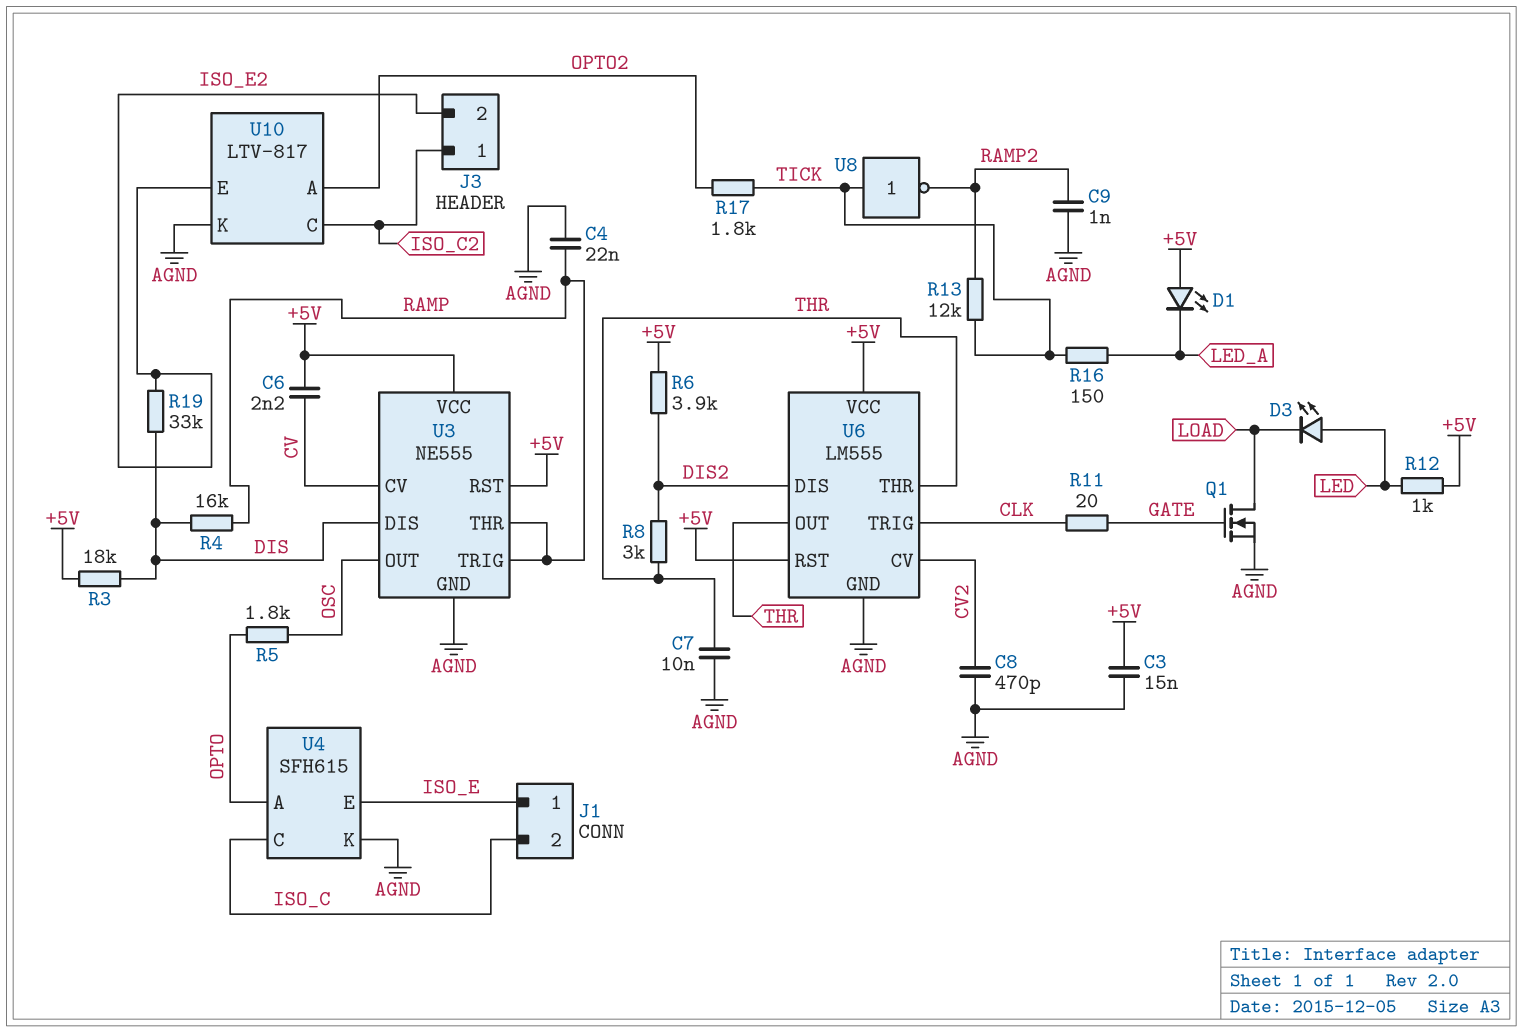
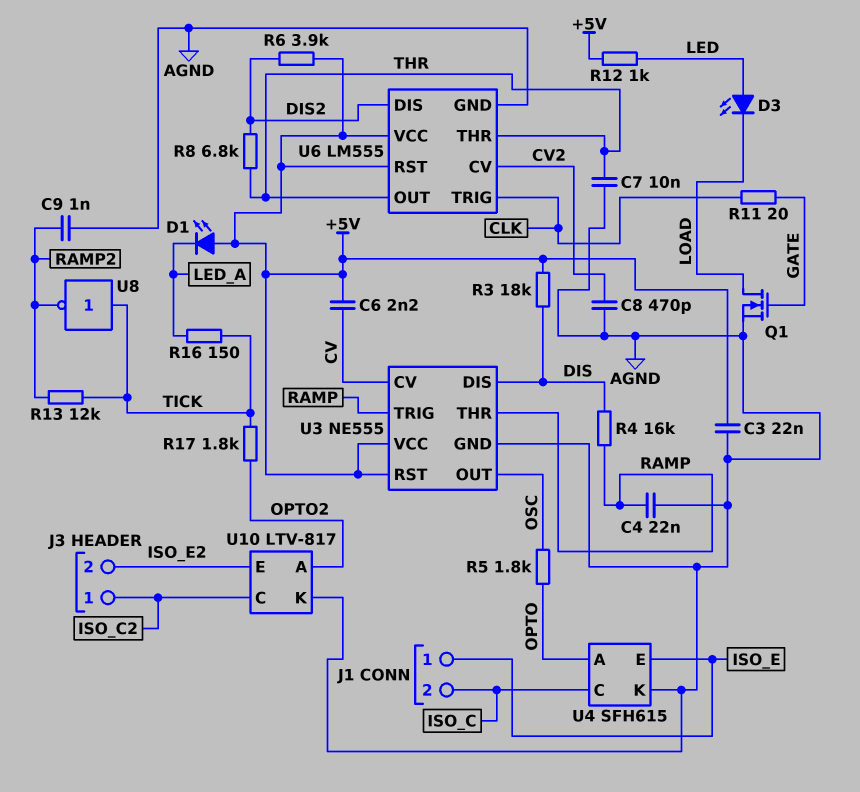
C3: 15nF (+5V, AGND) -> 22nF (+5V, AGND)
R8: 3k (DIS2, THR) -> 6.8k (DIS2, THR)
R19: 33k (DIS, ISO_E2) -> none

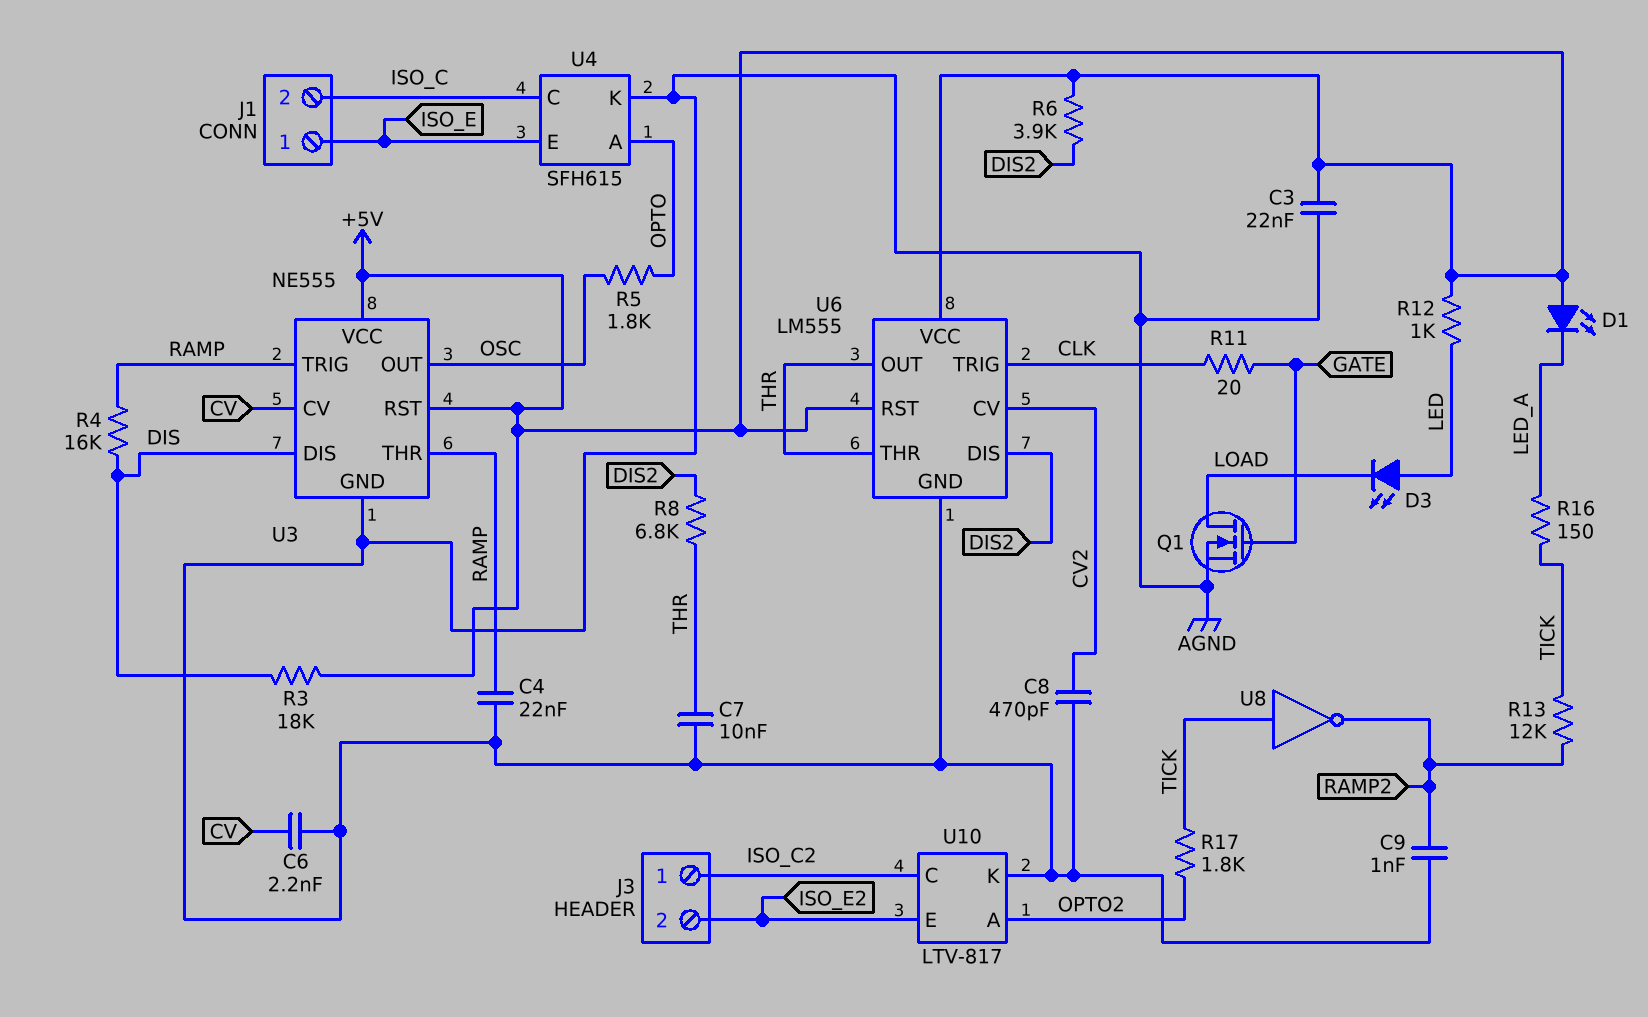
C6: 2.2nF (+5V, CV) -> 2.2nF (AGND, CV)

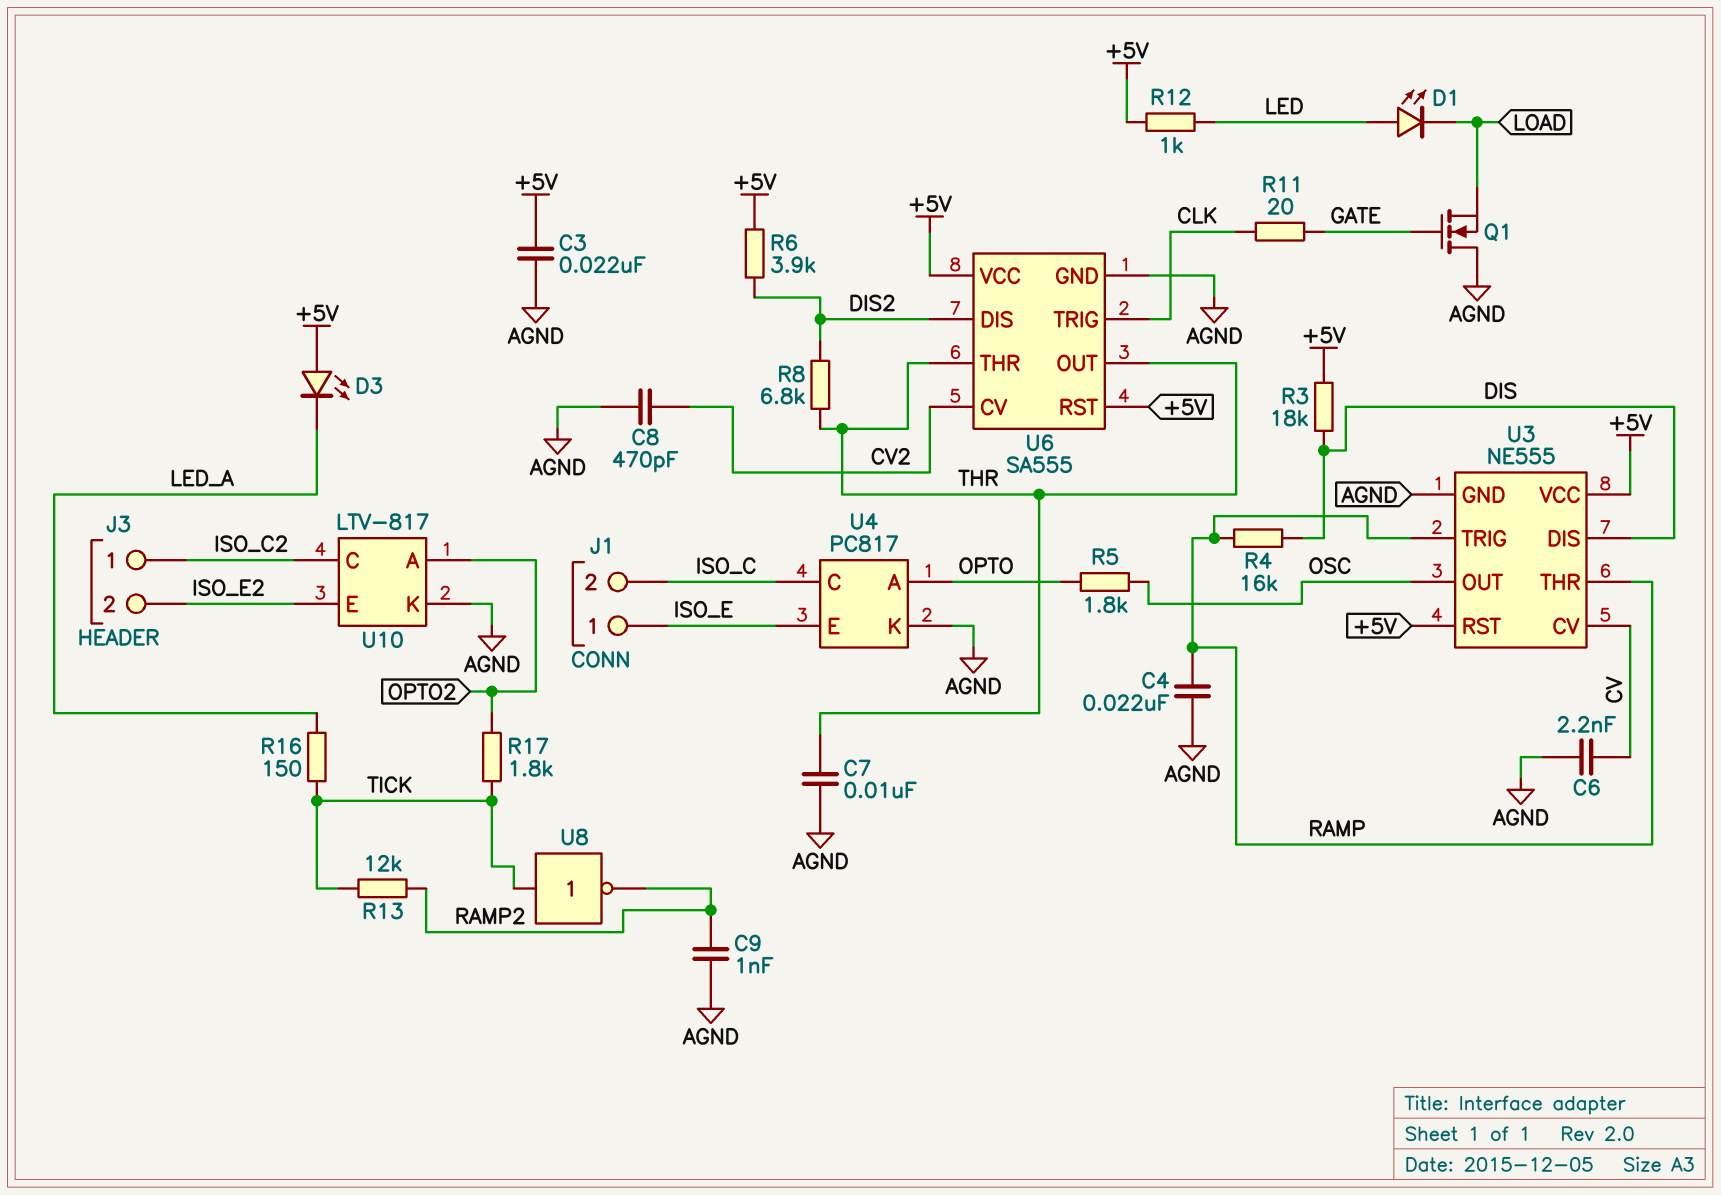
D1: LED (A +5V, K LED_A) -> LED (A LED, K LOAD)
D3: LED (A LED, K LOAD) -> LED (A +5V, K LED_A)
Q1: NMOS (G GATE, D LOAD, S AGND) -> NMOS (G GATE, D AGND, S LOAD)
U4: SFH615 -> PC817
U6: LM555 -> SA555

